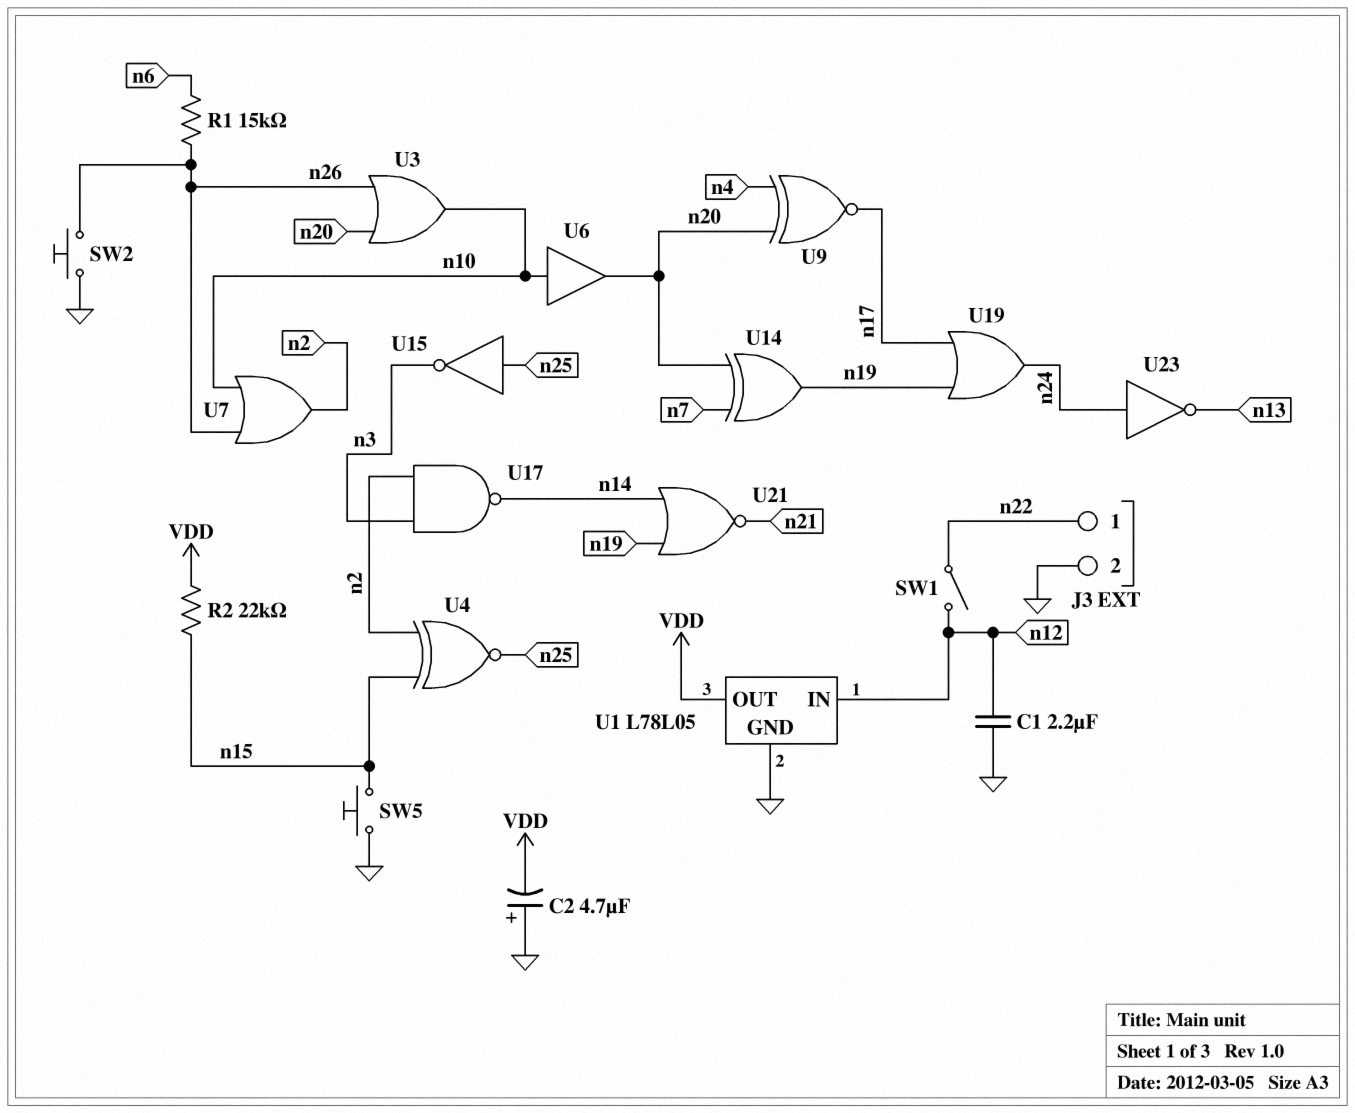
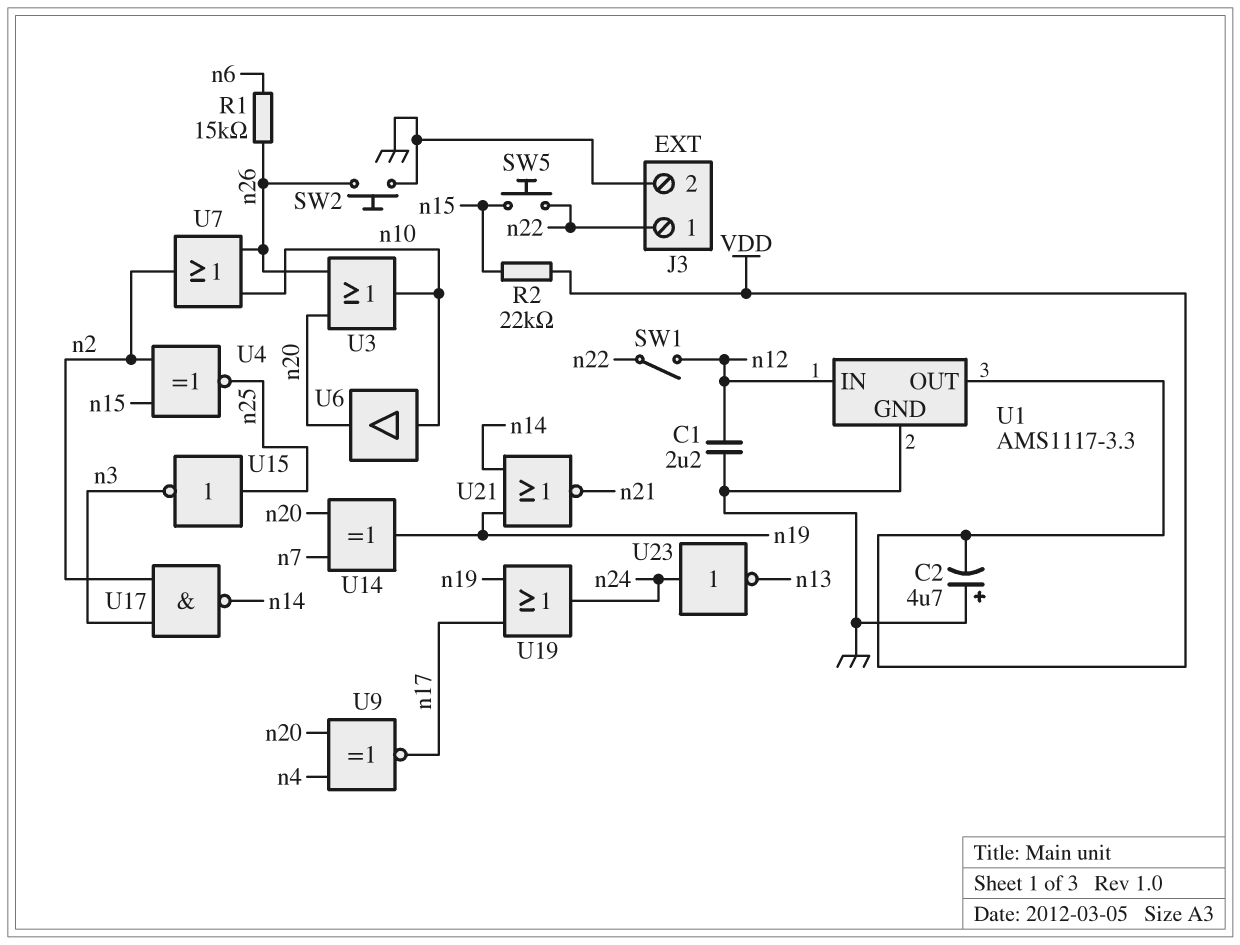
SW5: button (GND, n15) -> button (n15, n22)
U1: L78L05 -> AMS1117-3.3

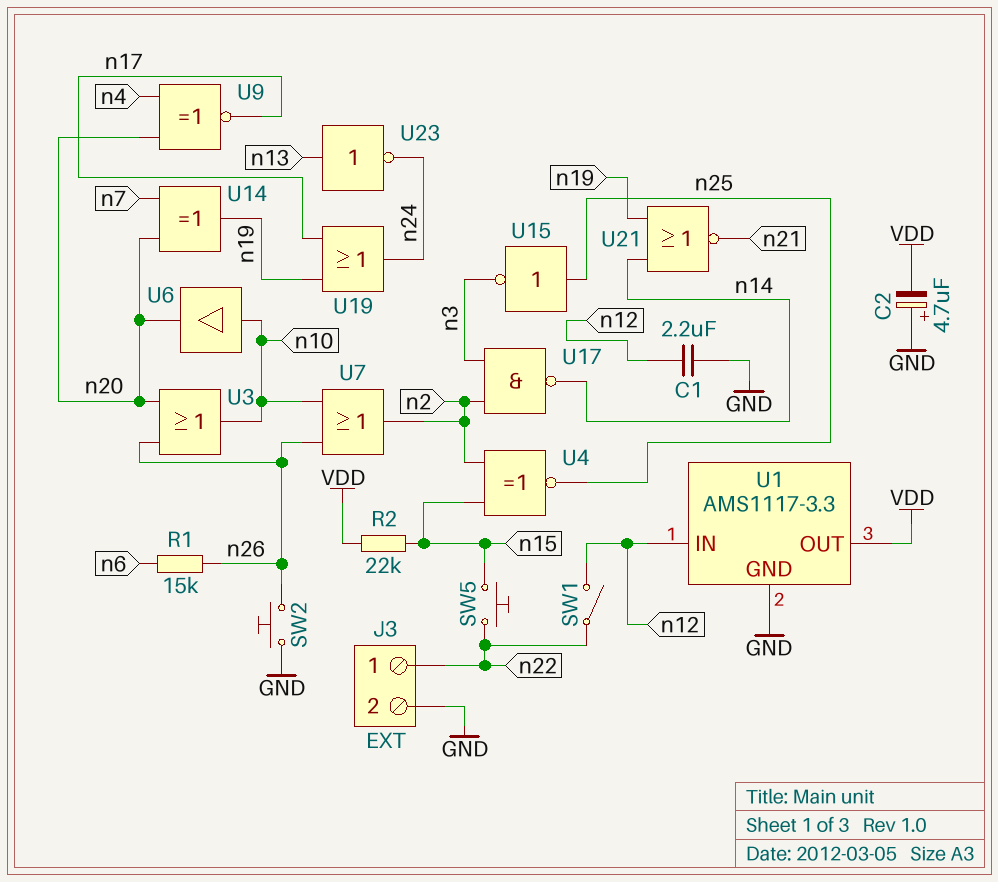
U23: NOT (in n24, out n13) -> NOT (in n13, out n24)

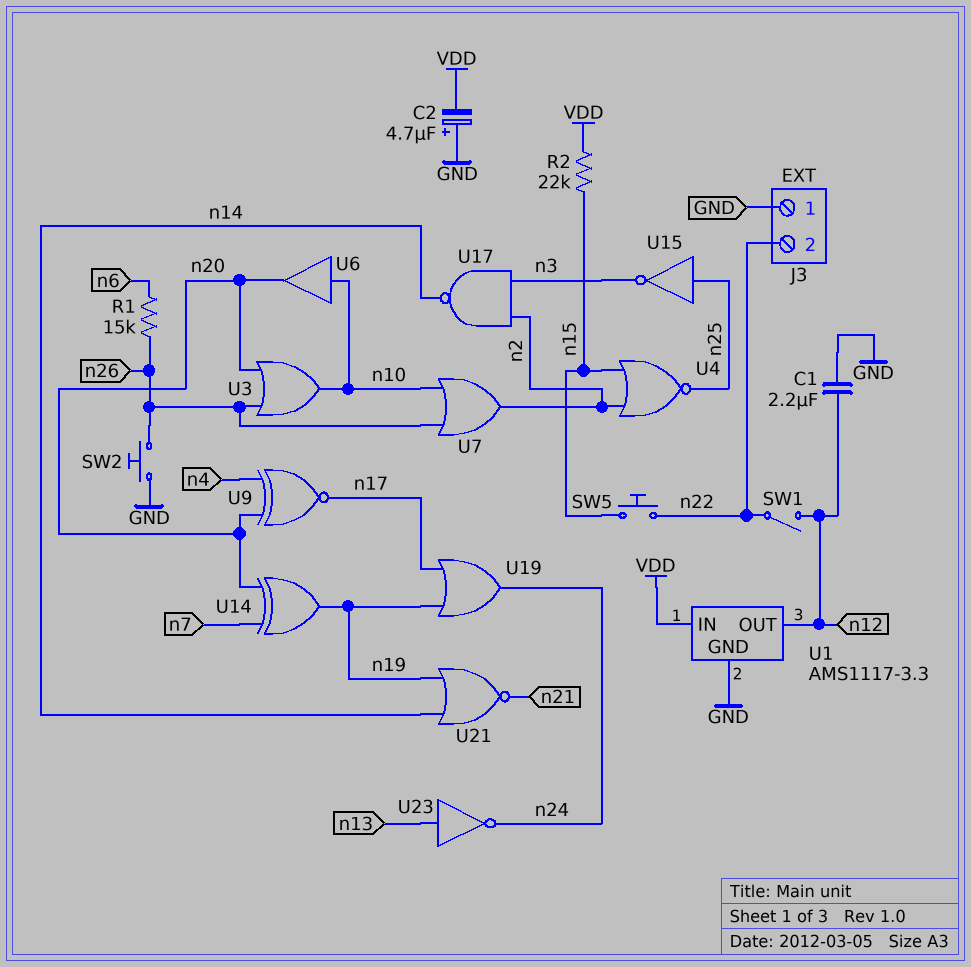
J3 pin 1: n22 -> GND
J3 pin 2: GND -> n22
U1 pin IN: n12 -> VDD
U1 pin OUT: VDD -> n12
U4: XNOR (in n2, in n15, out n25) -> NOR (in n2, in n15, out n25)

